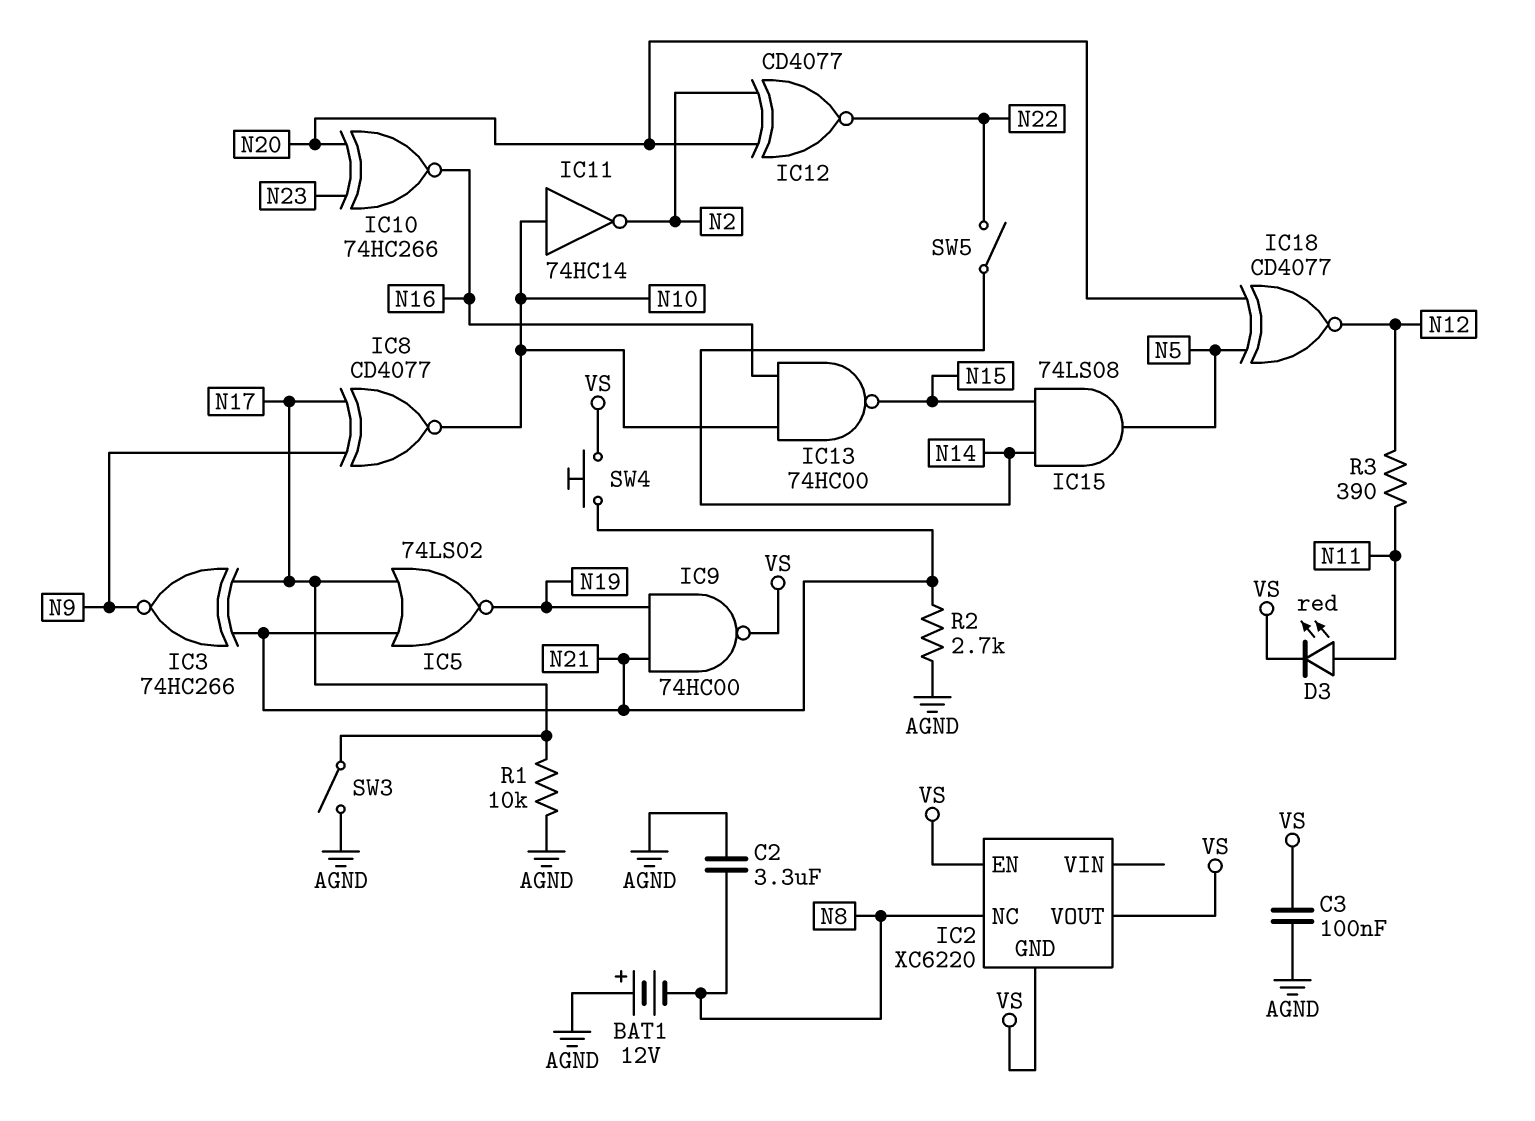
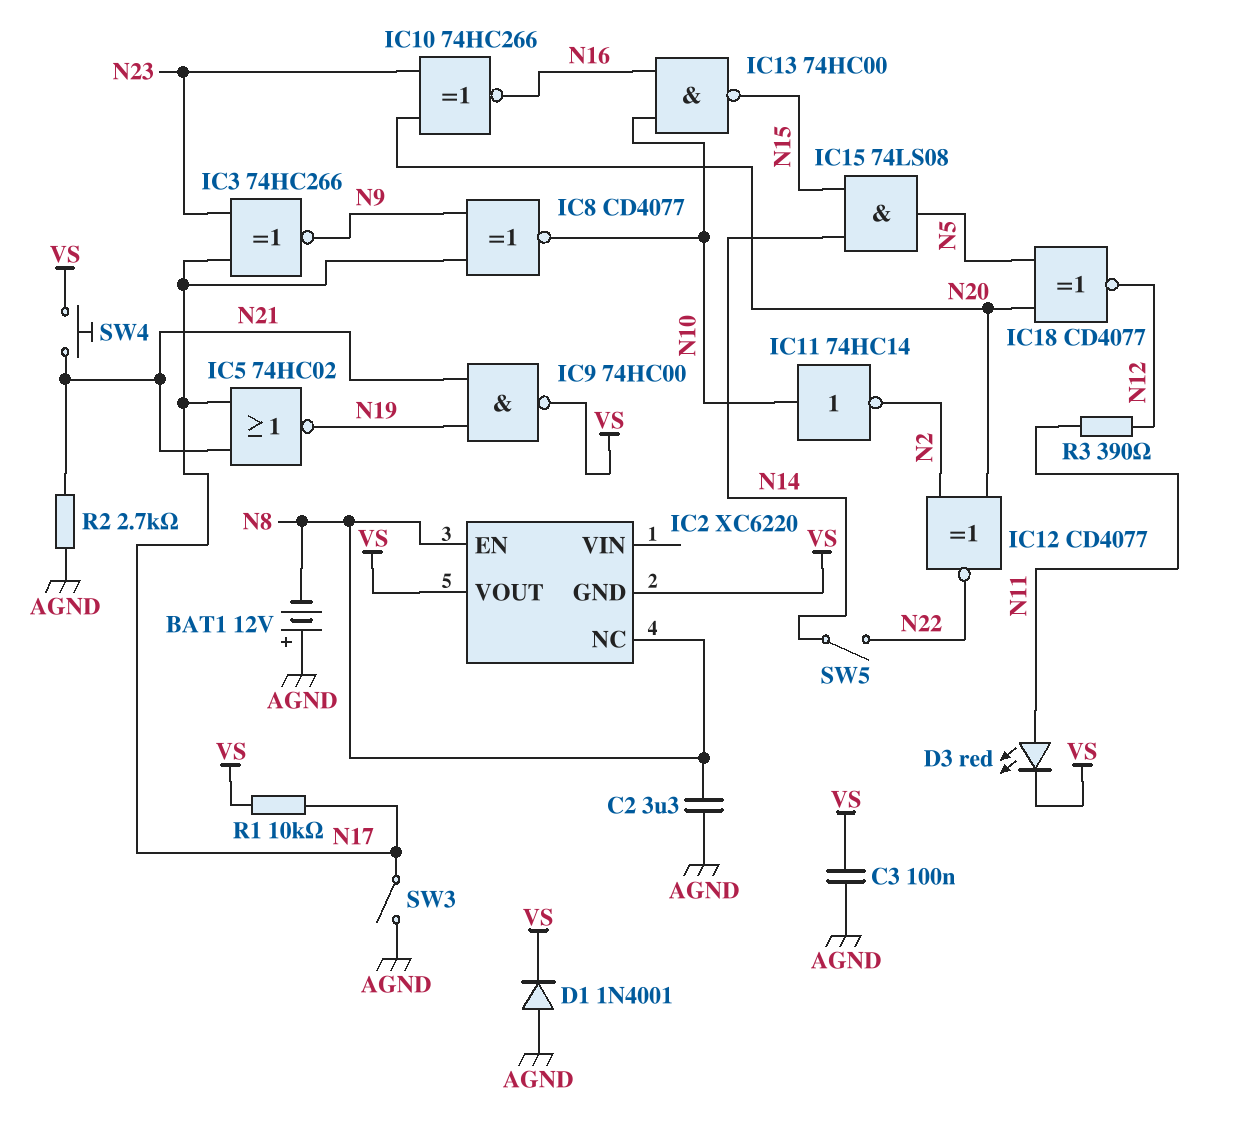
D1: none -> diode 1N4001 (A AGND, K VS)
IC2 pin EN: VS -> N8
IC3: XNOR 74HC266 (in N17, in N21, out N9) -> XNOR 74HC266 (in N17, in N23, out N9)
IC5: NOR 74LS02 (in N17, in N21, out N19) -> NOR 74HC02 (in N17, in N21, out N19)
R1: 10k (AGND, N17) -> 10k (N17, VS)

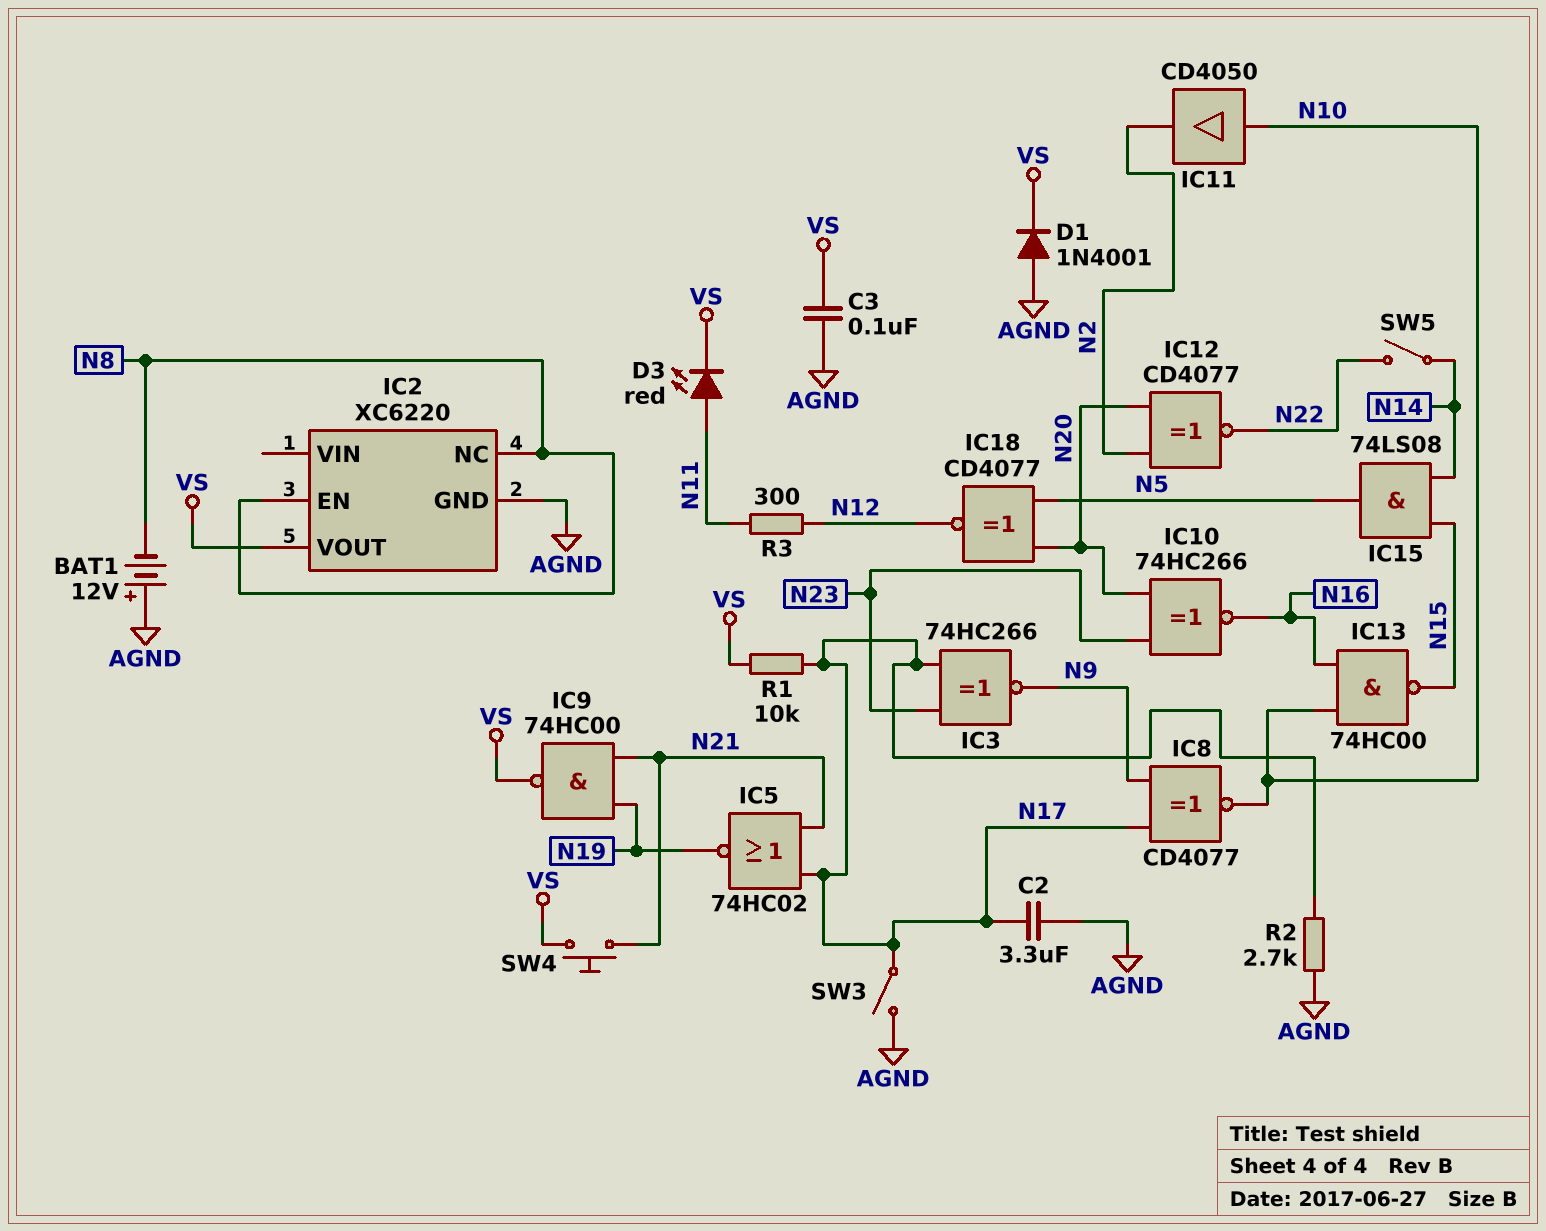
C2: 3.3uF (AGND, N8) -> 3.3uF (AGND, N17)
IC2 pin GND: VS -> AGND
IC11: NOT 74HC14 (in N10, out N2) -> buffer CD4050 (in N10, out N2)
R2: 2.7k (AGND, N21) -> 2.7k (AGND, N17)
R3: 390 (N11, N12) -> 300 (N11, N12)

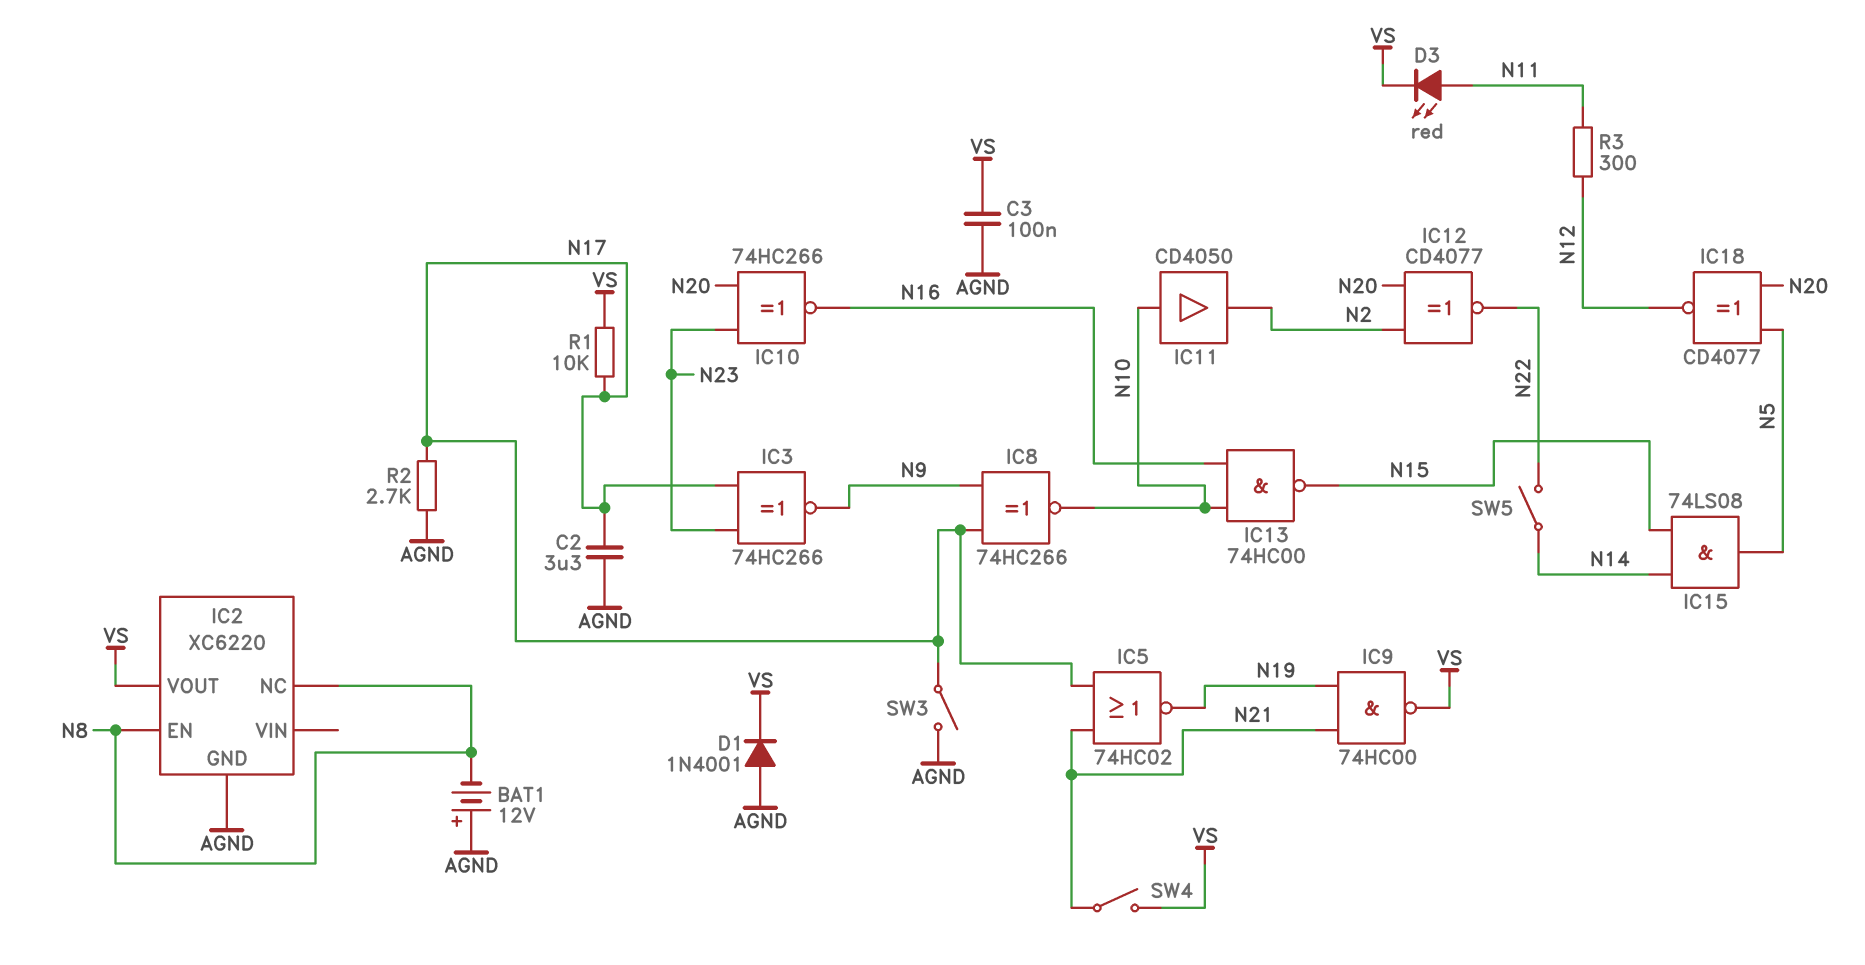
IC8: XNOR CD4077 (in N9, in N17, out N10) -> XNOR 74HC266 (in N9, in N17, out N10)
SW4: button (N21, VS) -> switch (N21, VS)

